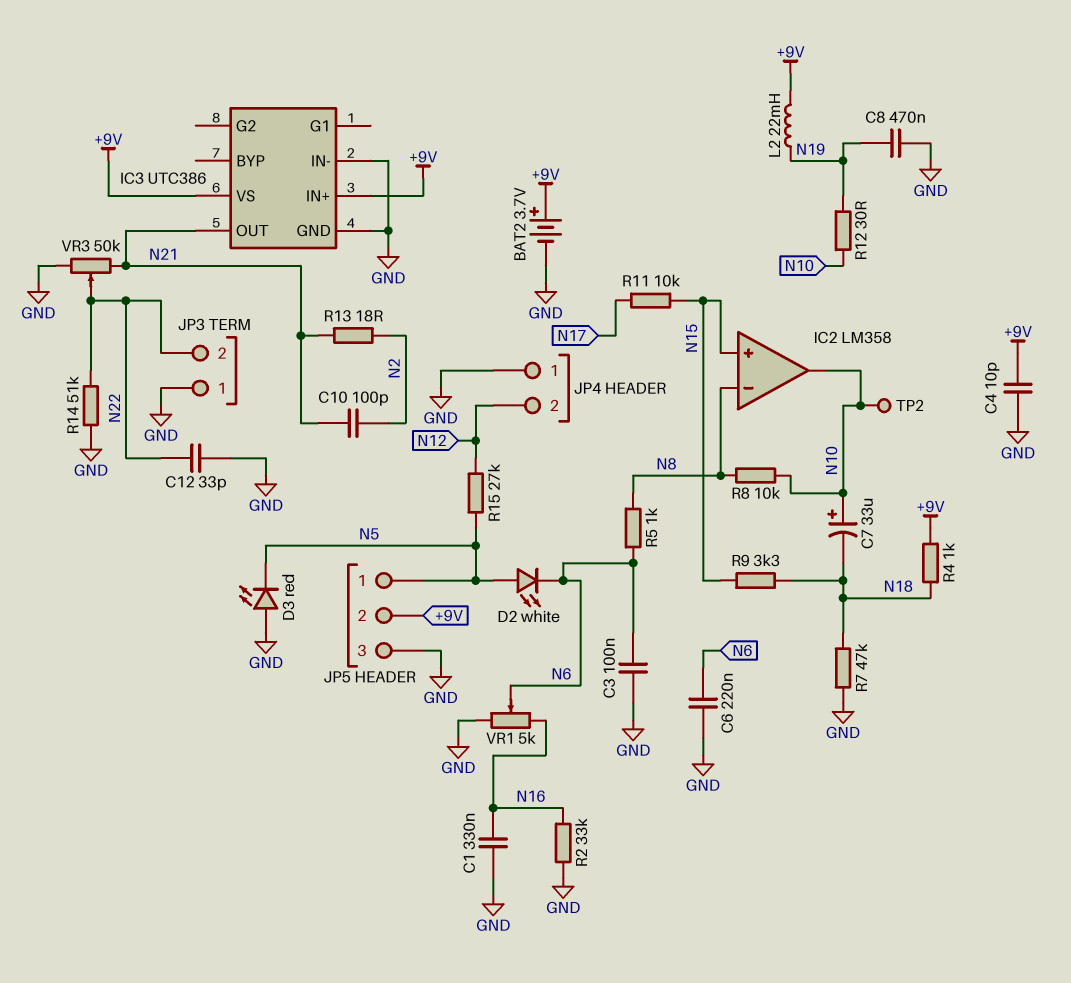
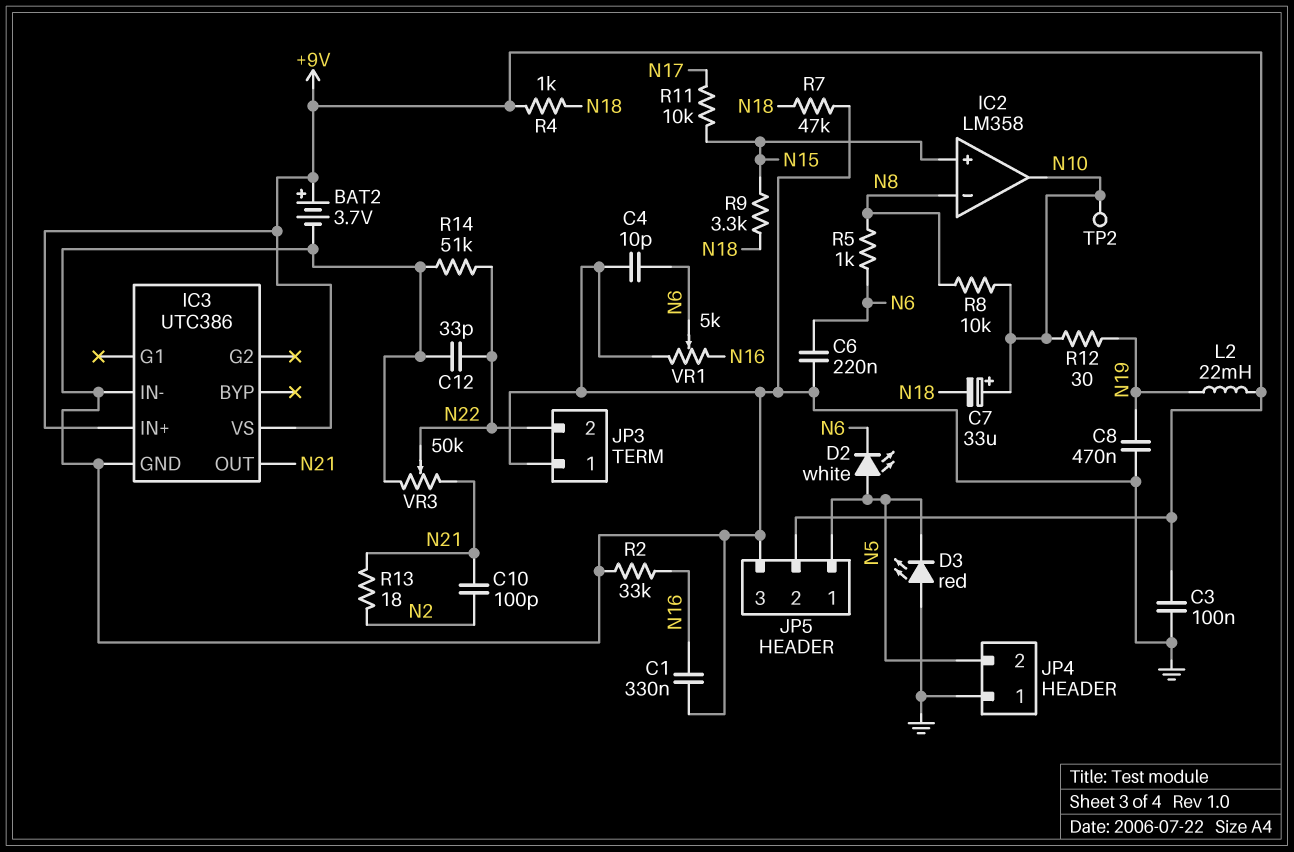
C3: 100nF (GND, N6) -> 100nF (+9V, GND)
C4: 10pF (+9V, GND) -> 10pF (GND, N6)
JP4 pin 2: N12 -> N5
R15: 27k (N5, N12) -> none

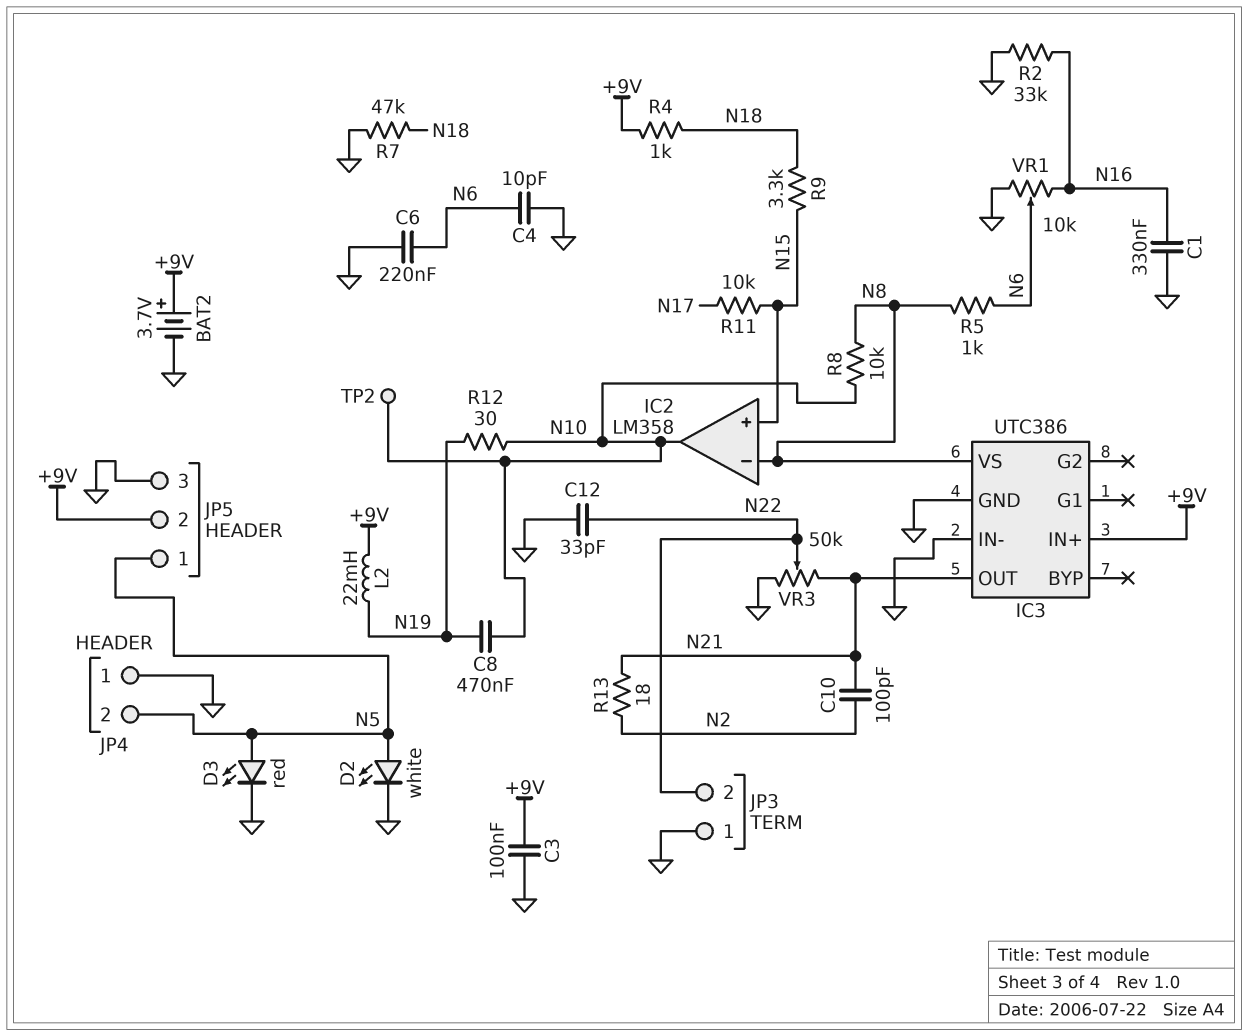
C7: 33uF (plus N10, minus N18) -> none
C8: 470nF (GND, N19) -> 470nF (N10, N19)
D2: LED white (A N5, K N6) -> LED white (A N5, K GND)
D3: LED red (A GND, K N5) -> LED red (A N5, K GND)
IC3 pin VS: +9V -> N8
R14: 51k (GND, N22) -> none
VR1: 5k (GND, N16, wiper N6) -> 10k (GND, N16, wiper N6)

